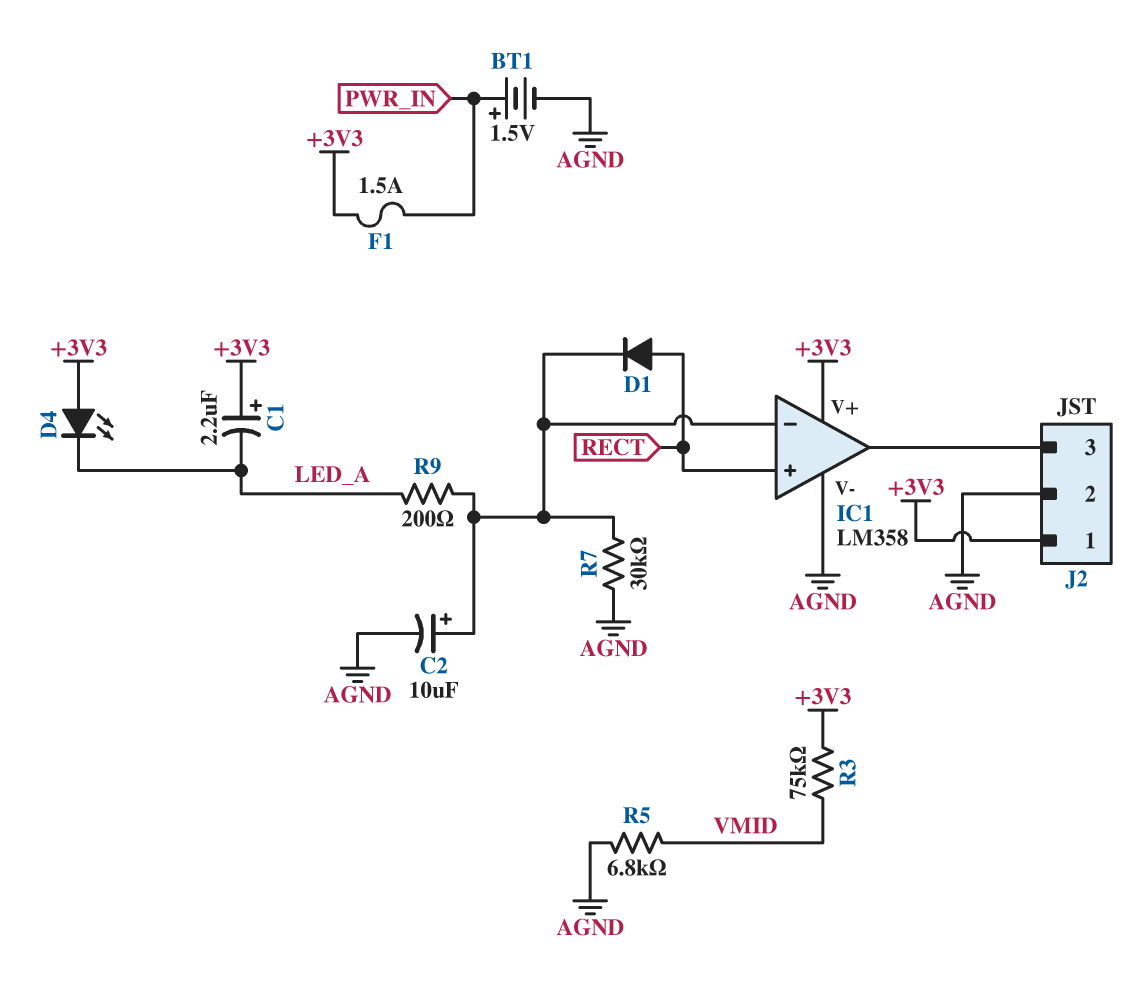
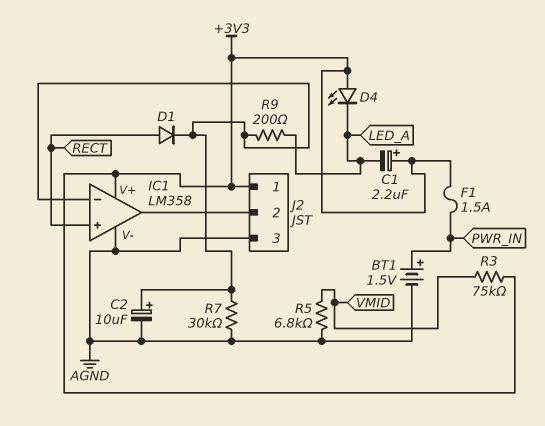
J2 pin 2: AGND -> IC1/out
J2 pin 3: IC1/out -> AGND

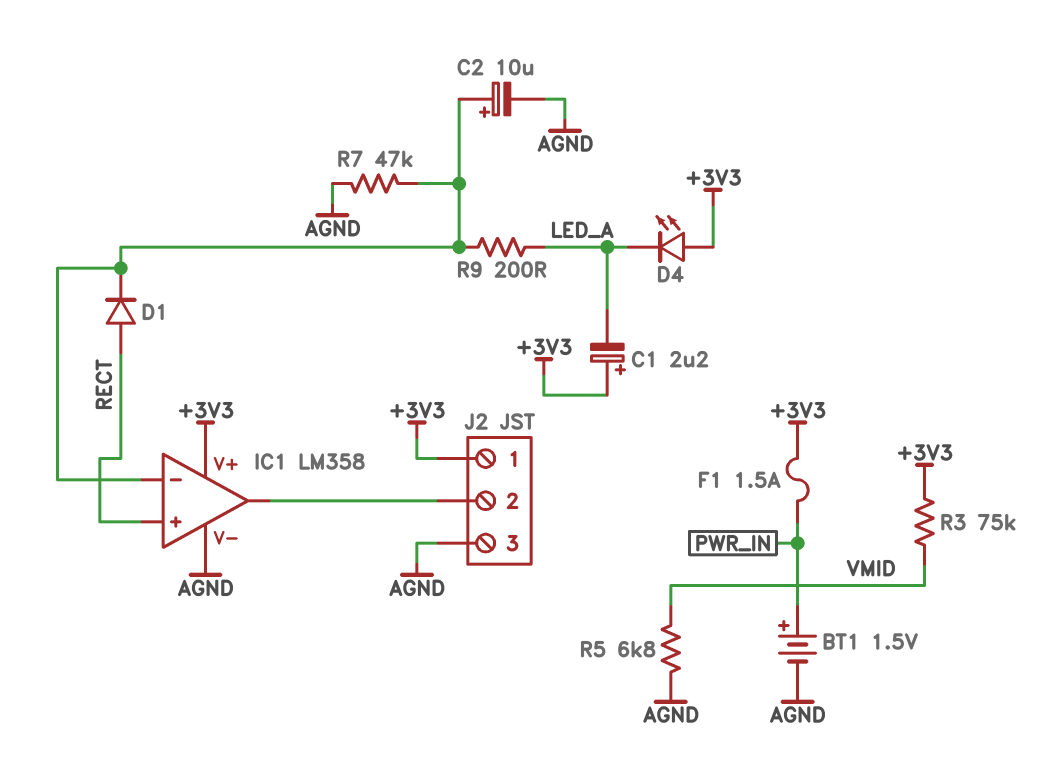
R7: 30k (AGND, IC1/in-) -> 47k (AGND, IC1/in-)

